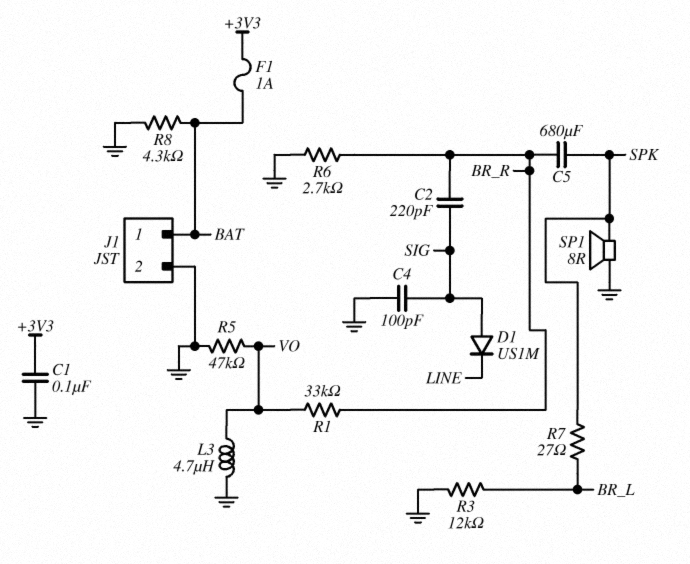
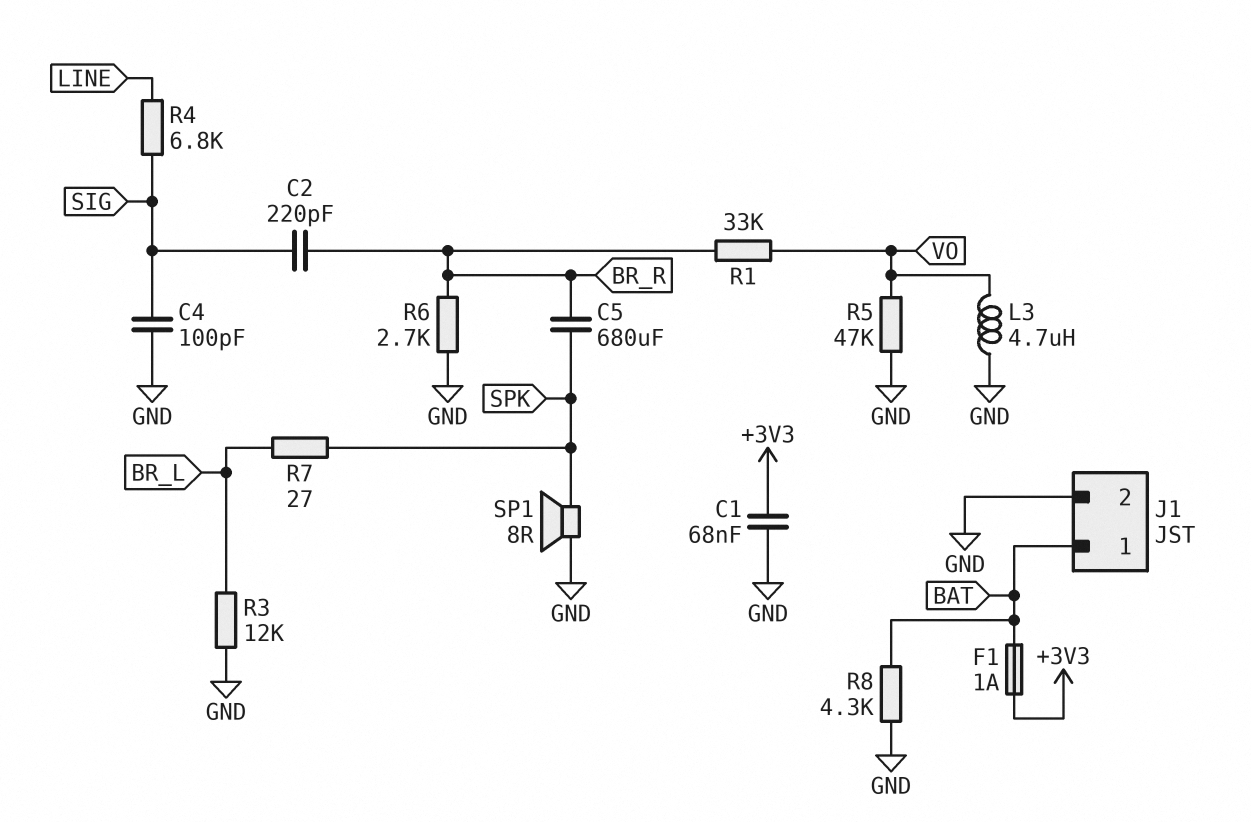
C1: 100nF (+3V3, GND) -> 68nF (+3V3, GND)
D1: diode US1M (A SIG, K LINE) -> none
R4: none -> 6.8k (LINE, SIG)

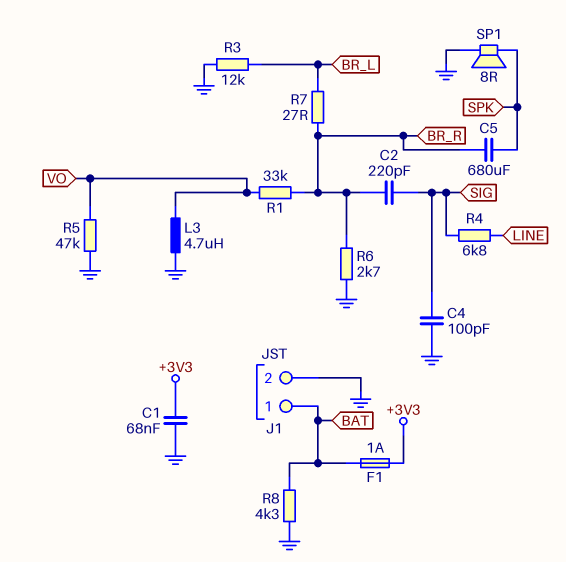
R7: 27 (BR_L, SPK) -> 27 (BR_L, BR_R)

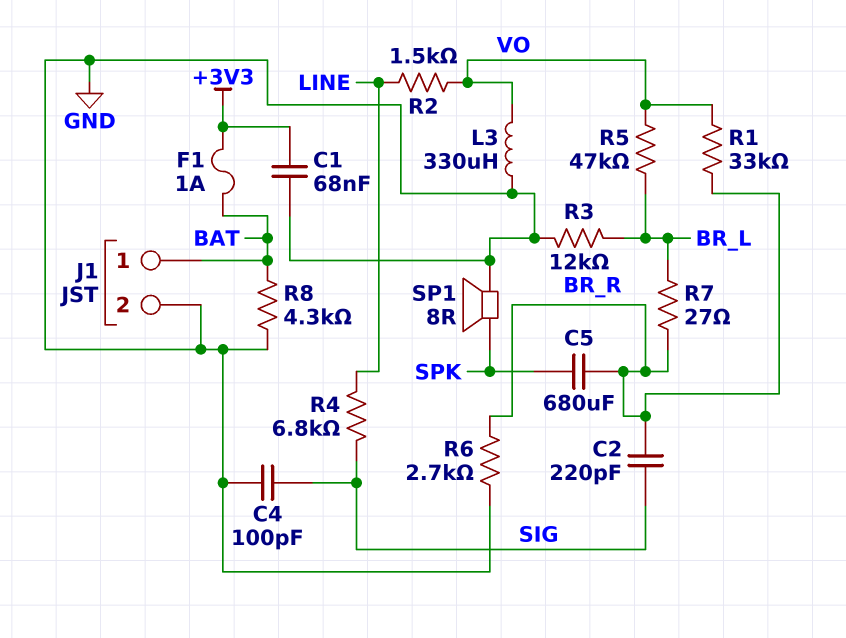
L3: 4.7uH (GND, VO) -> 330uH (GND, VO)
R2: none -> 1.5k (LINE, VO)
R5: 47k (GND, VO) -> 47k (BR_L, VO)

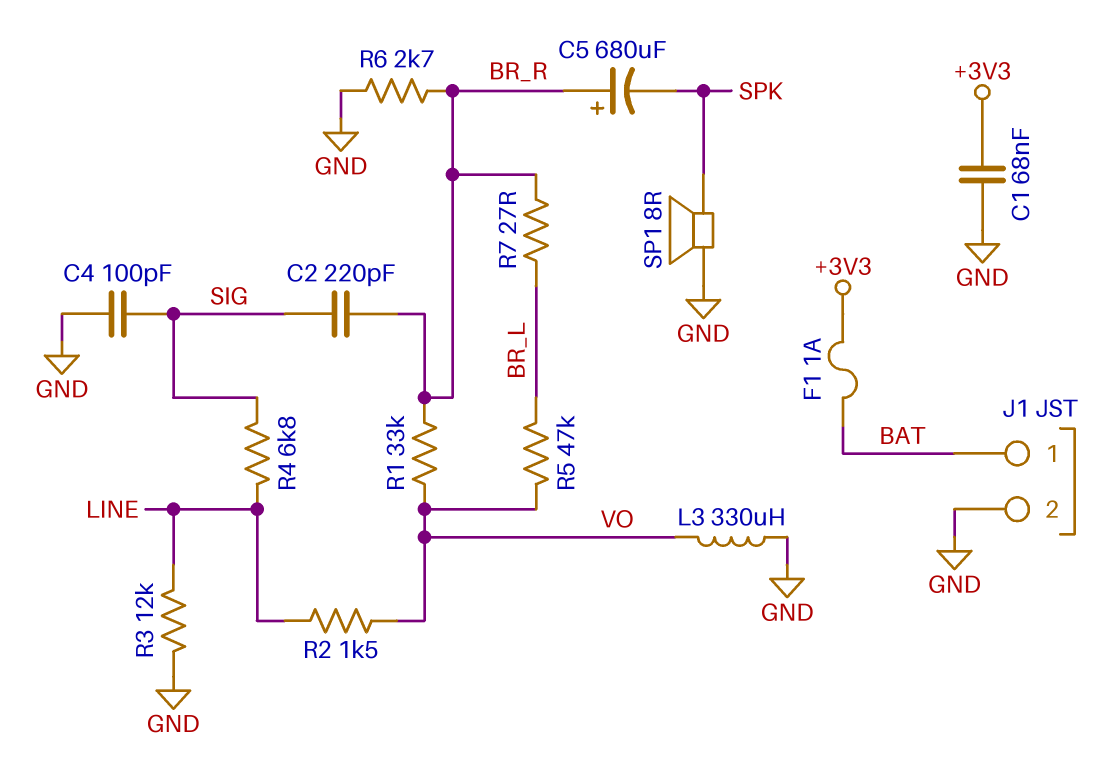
C5: 680uF (BR_R, SPK) -> 680uF (plus BR_R, minus SPK)
R3: 12k (BR_L, GND) -> 12k (GND, LINE)
R8: 4.3k (BAT, GND) -> none

